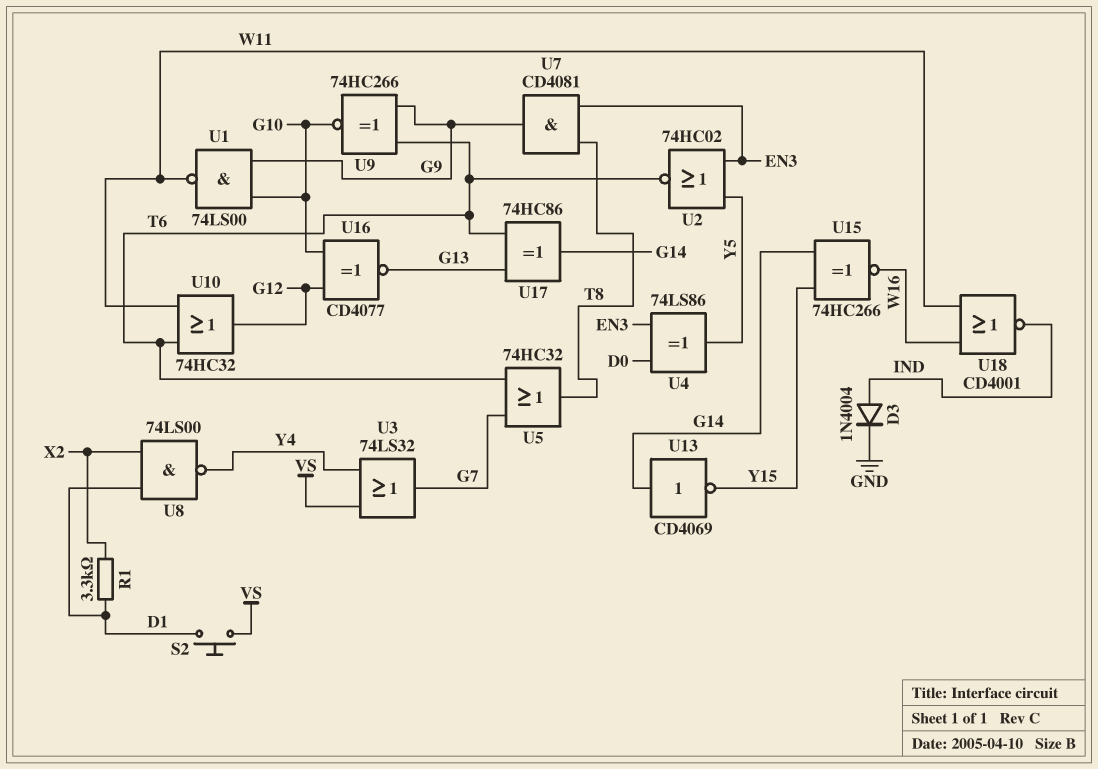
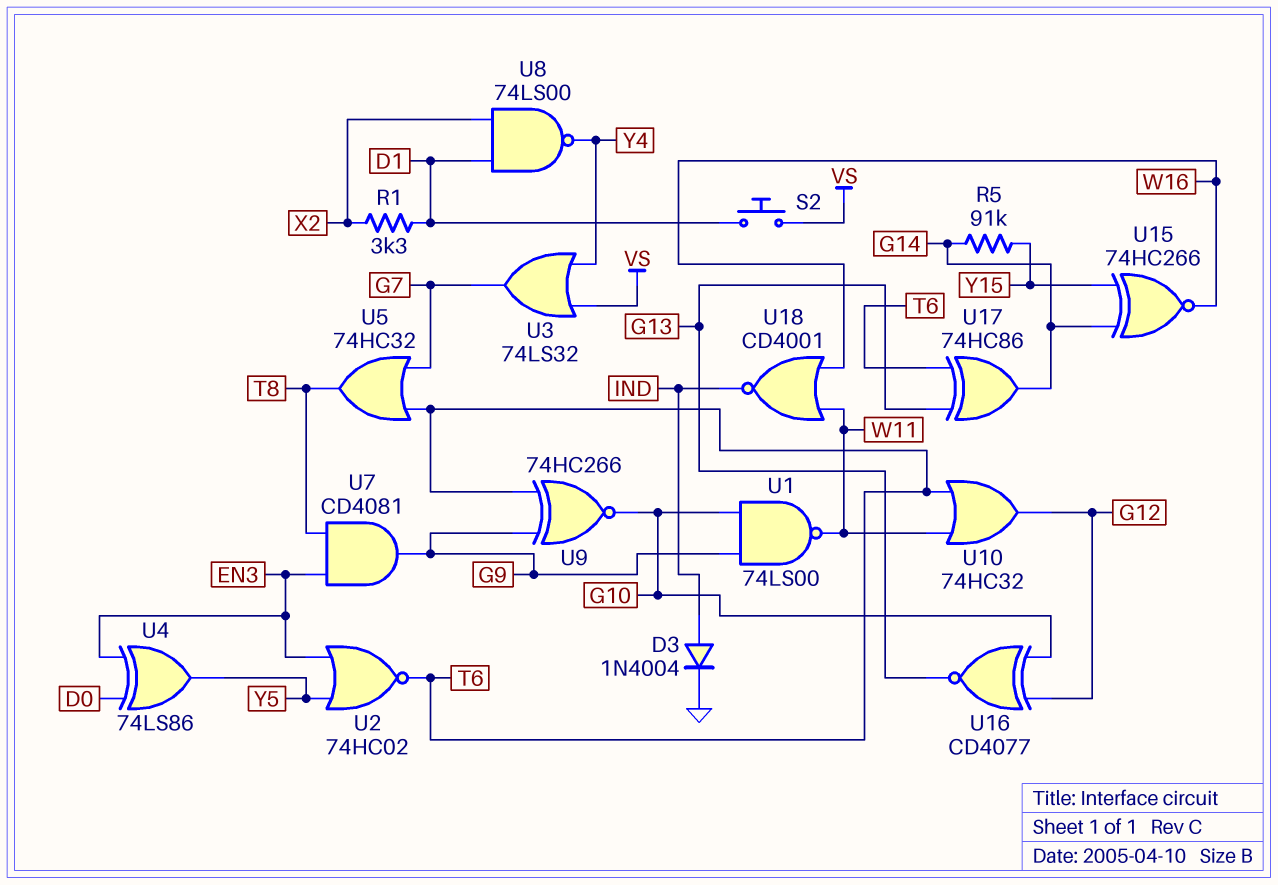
R5: none -> 91k (G14, Y15)
U13: NOT CD4069 (in G14, out Y15) -> none

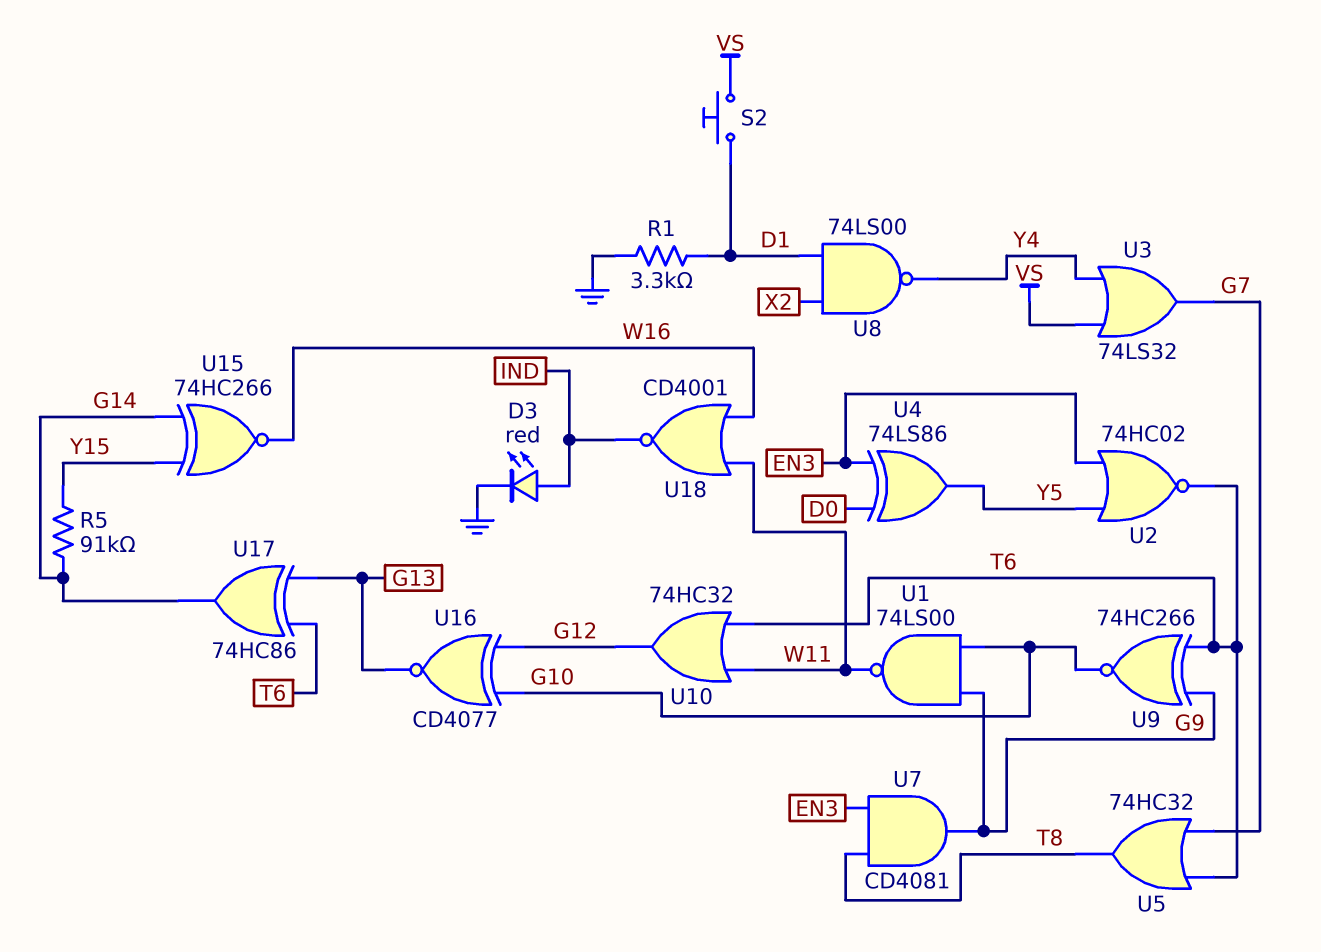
D3: diode 1N4004 (A IND, K GND) -> LED red (A IND, K GND)
R1: 3.3k (D1, X2) -> 3.3k (D1, GND)

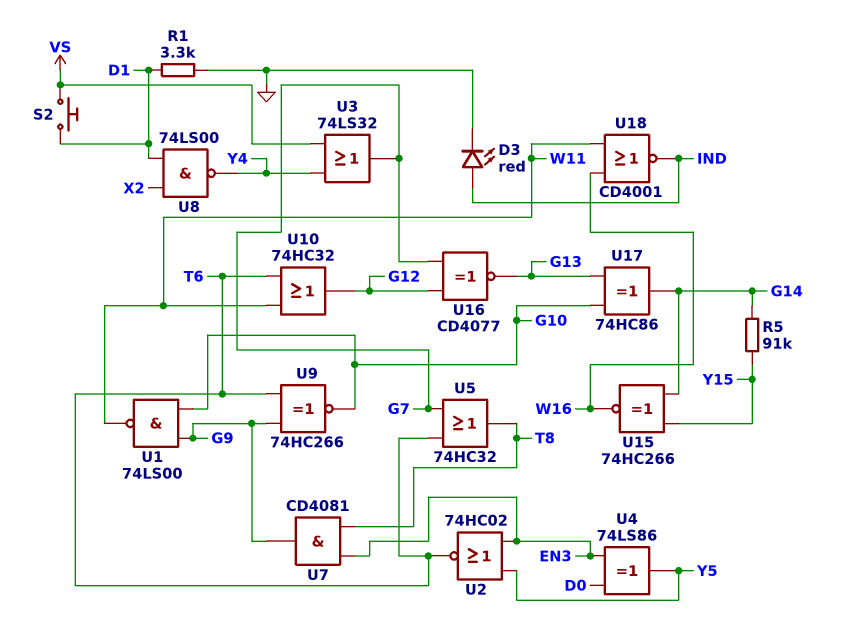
U16: XNOR CD4077 (in G10, in G12, out G13) -> XNOR CD4077 (in G7, in G12, out G13)
U17: XOR 74HC86 (in G13, in T6, out G14) -> XOR 74HC86 (in G10, in G13, out G14)

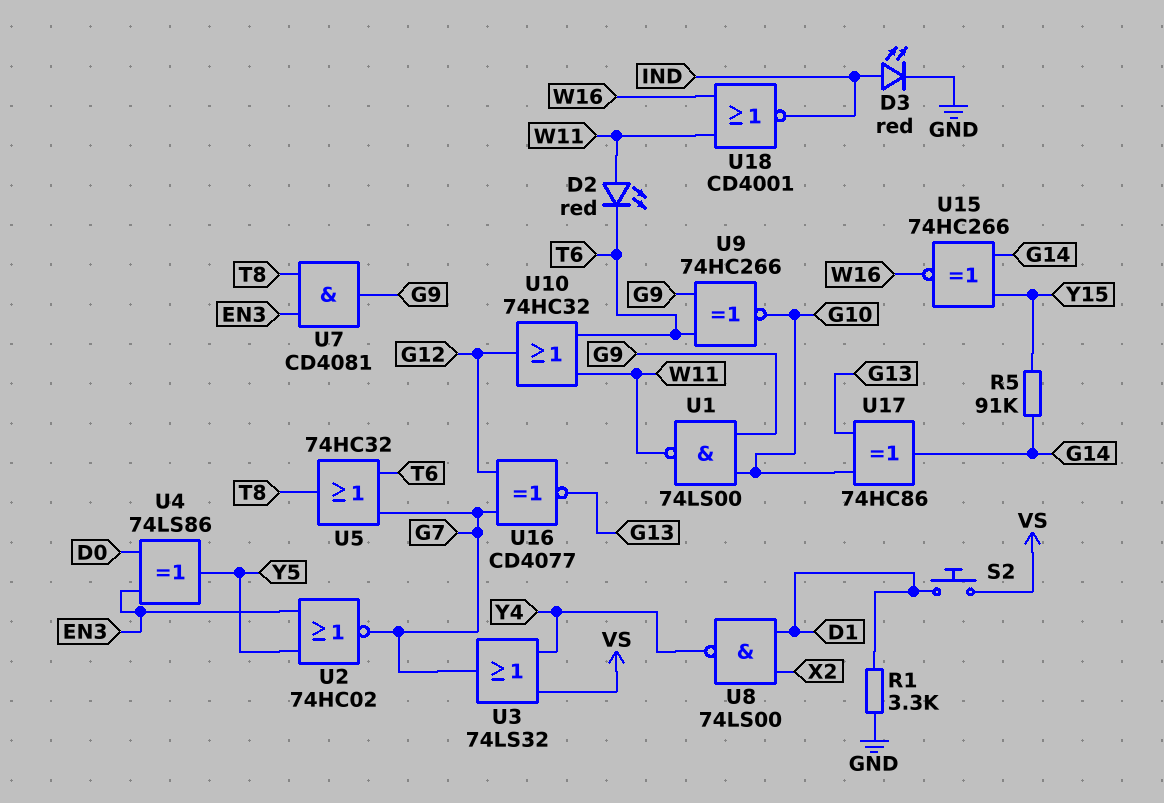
D2: none -> LED red (A W11, K T6)
U2: NOR 74HC02 (in EN3, in Y5, out T6) -> NOR 74HC02 (in EN3, in Y5, out G7)

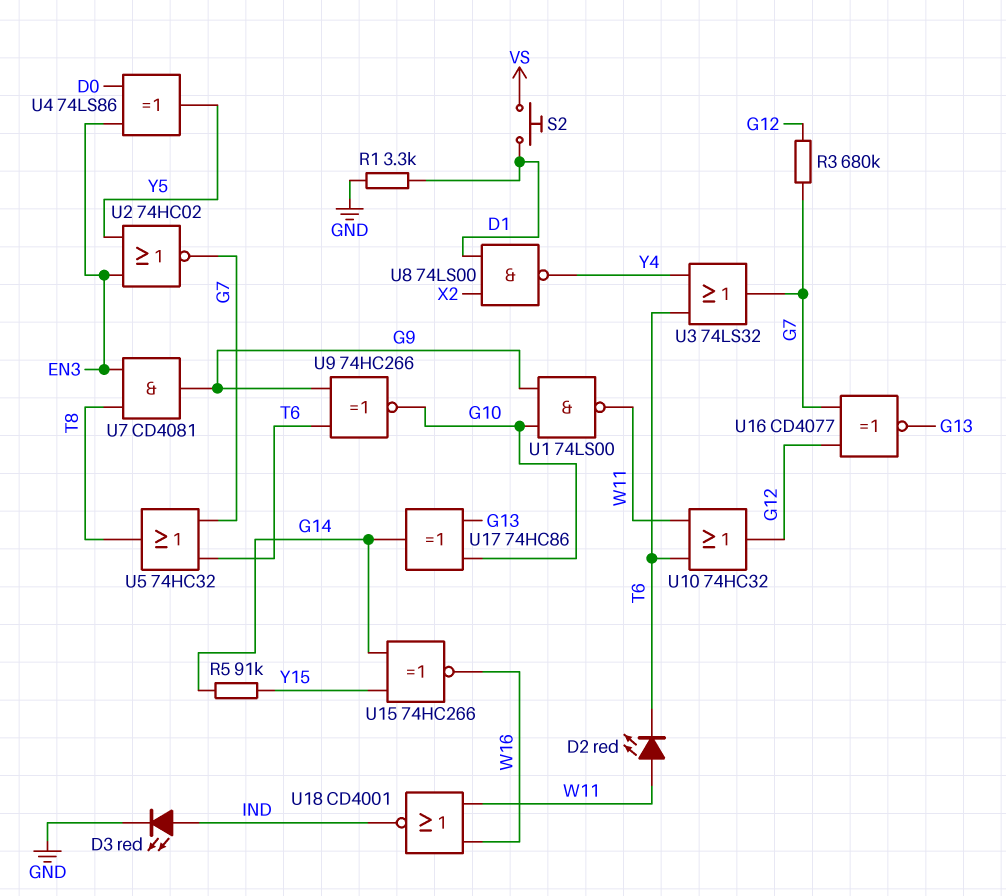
R3: none -> 680k (G7, G12)
U3: OR 74LS32 (in VS, in Y4, out G7) -> OR 74LS32 (in T6, in Y4, out G7)

